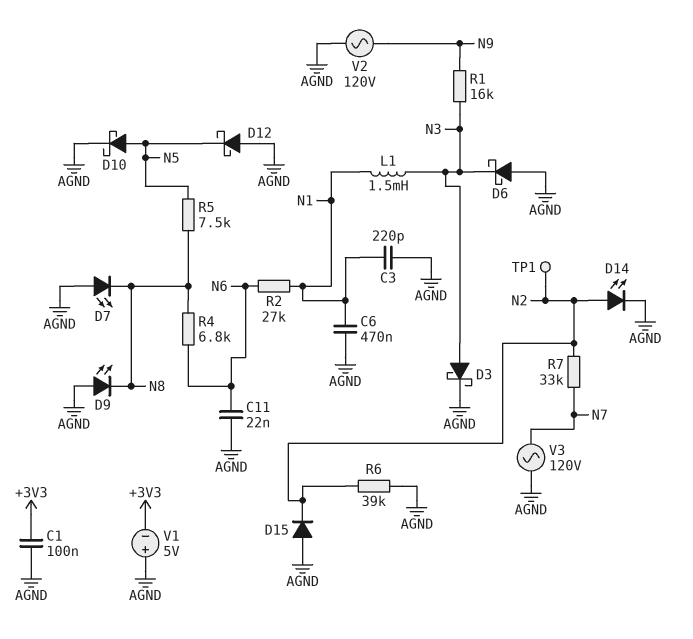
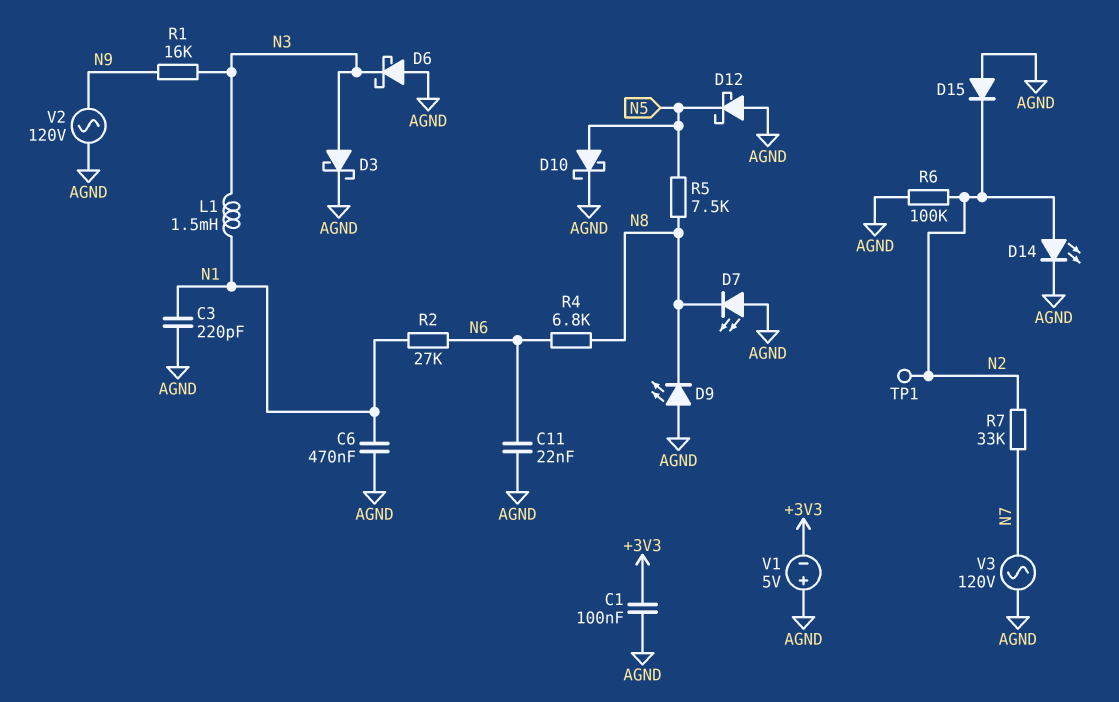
R6: 39k (AGND, N2) -> 100k (AGND, N2)

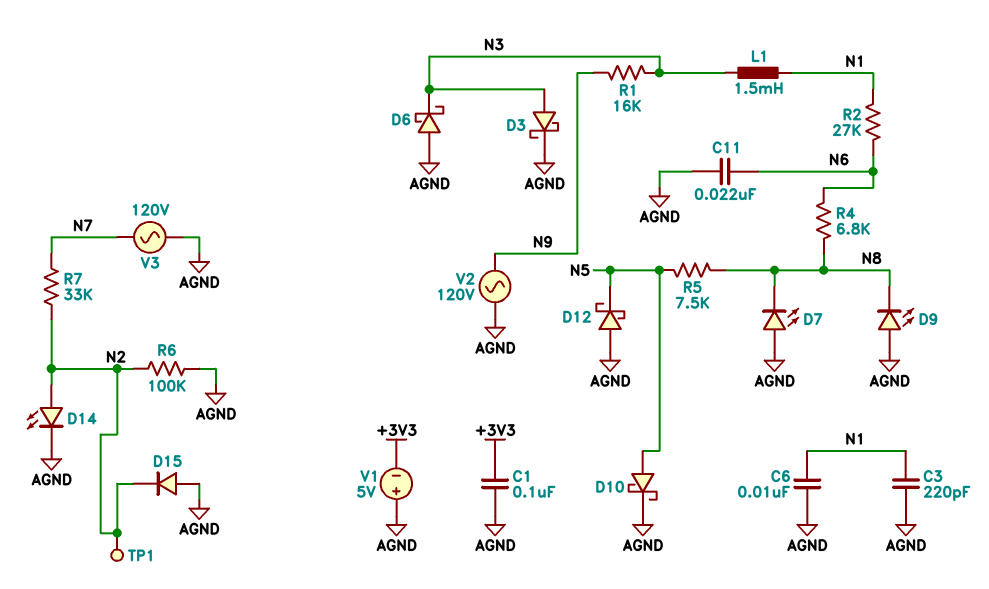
C6: 470nF (AGND, N1) -> 10nF (AGND, N1)

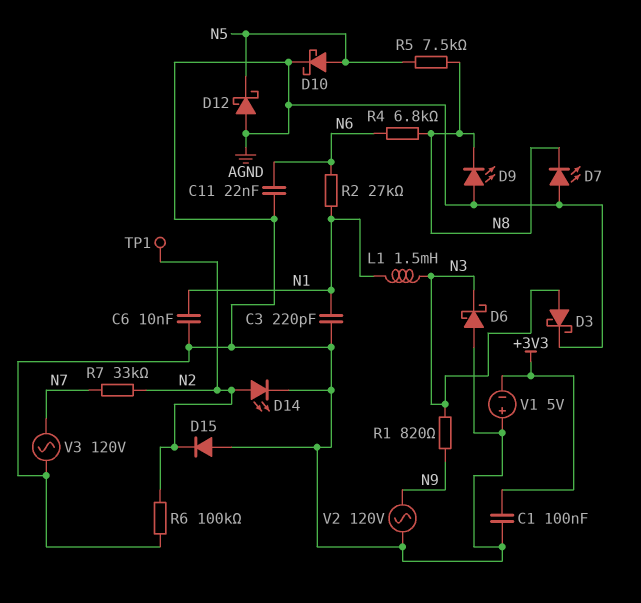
R1: 16k (N3, N9) -> 820 (N3, N9)

